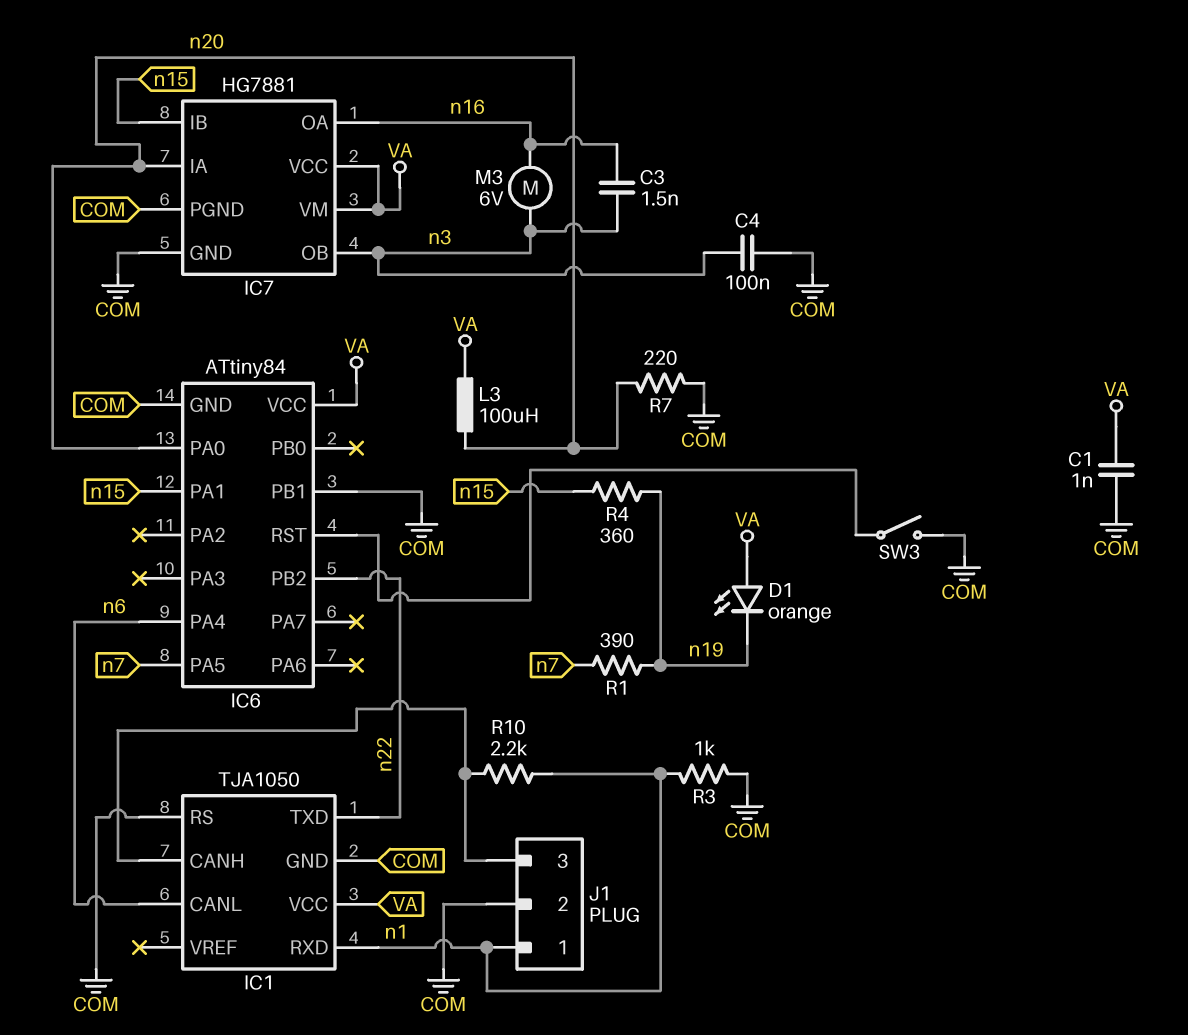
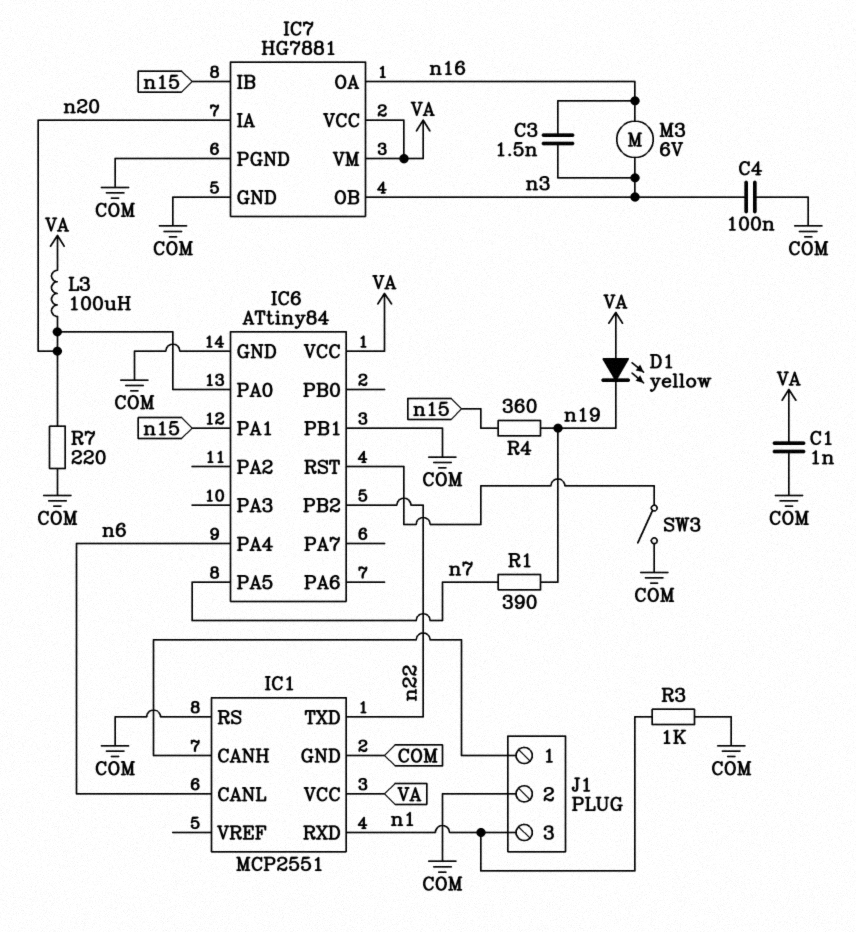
D1: LED orange (A VA, K n19) -> LED yellow (A VA, K n19)
IC1: TJA1050 -> MCP2551
J1 pin 1: n1 -> IC1/CANH
J1 pin 3: IC1/CANH -> n1
R10: 2.2k (IC1/CANH, n1) -> none

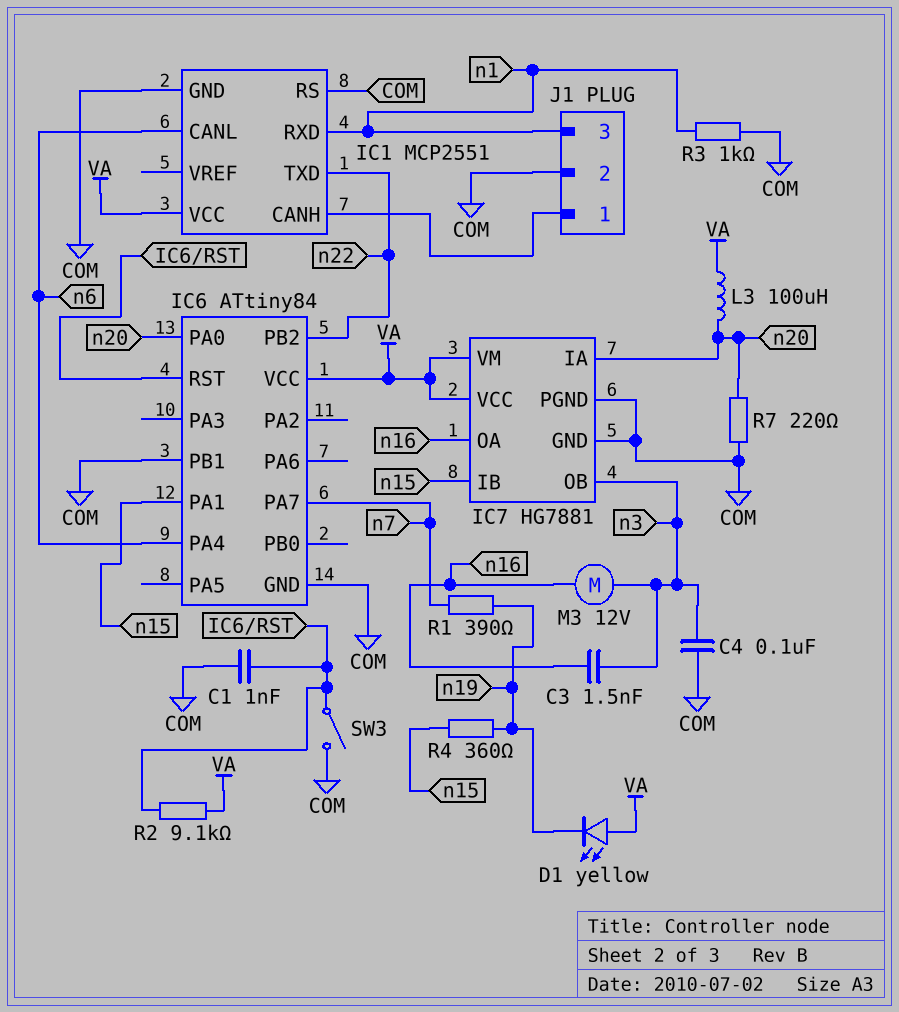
C1: 1nF (COM, VA) -> 1nF (COM, IC6/RST)
IC6 pin PA5: n7 -> none
IC6 pin PA7: none -> n7
M3: motor 6V (n3, n16) -> motor 12V (n3, n16)
R2: none -> 9.1k (IC6/RST, VA)

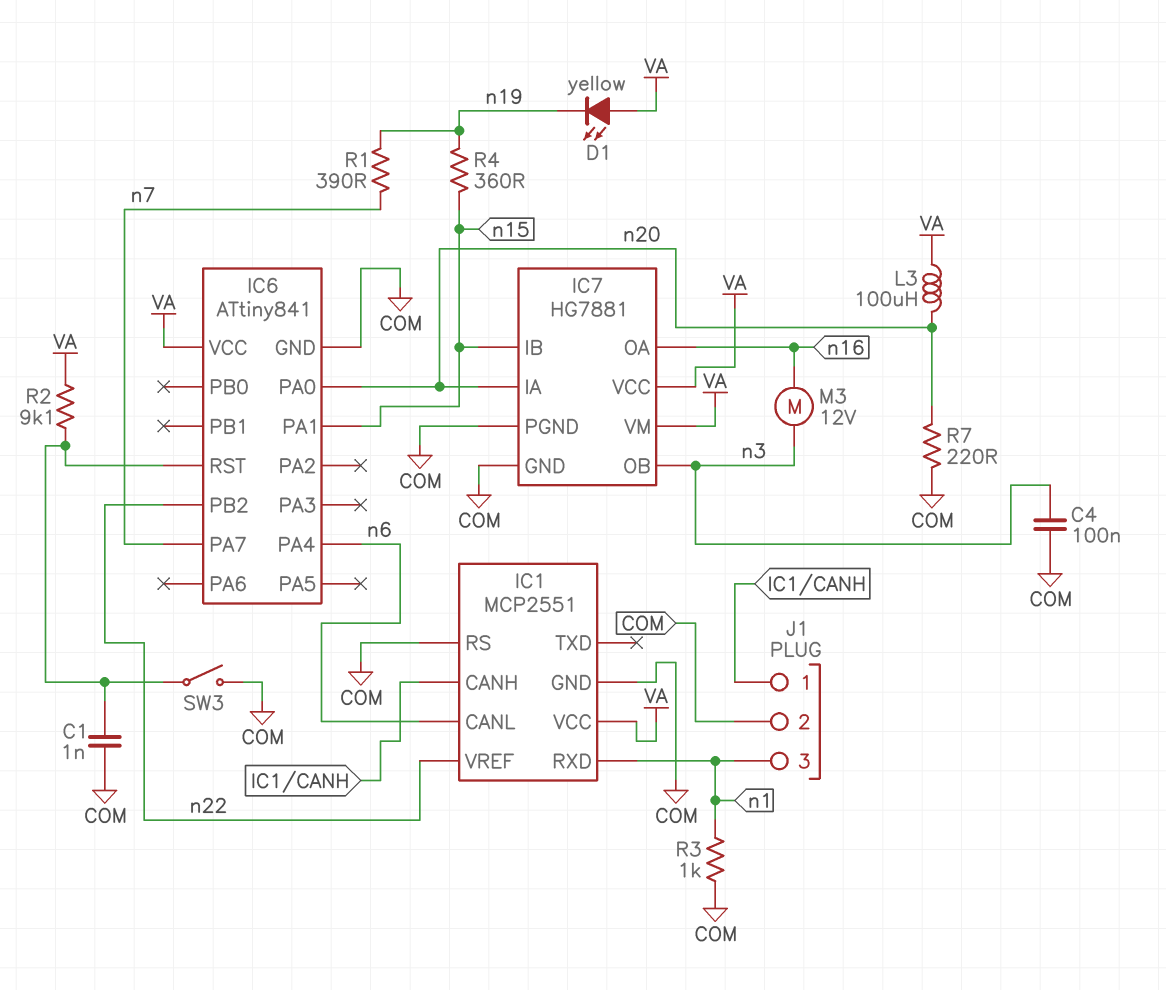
C3: 1.5nF (n3, n16) -> none
IC1 pin TXD: n22 -> none
IC1 pin VREF: none -> n22
IC6: ATtiny84 -> ATtiny841
IC6 pin PB1: COM -> none

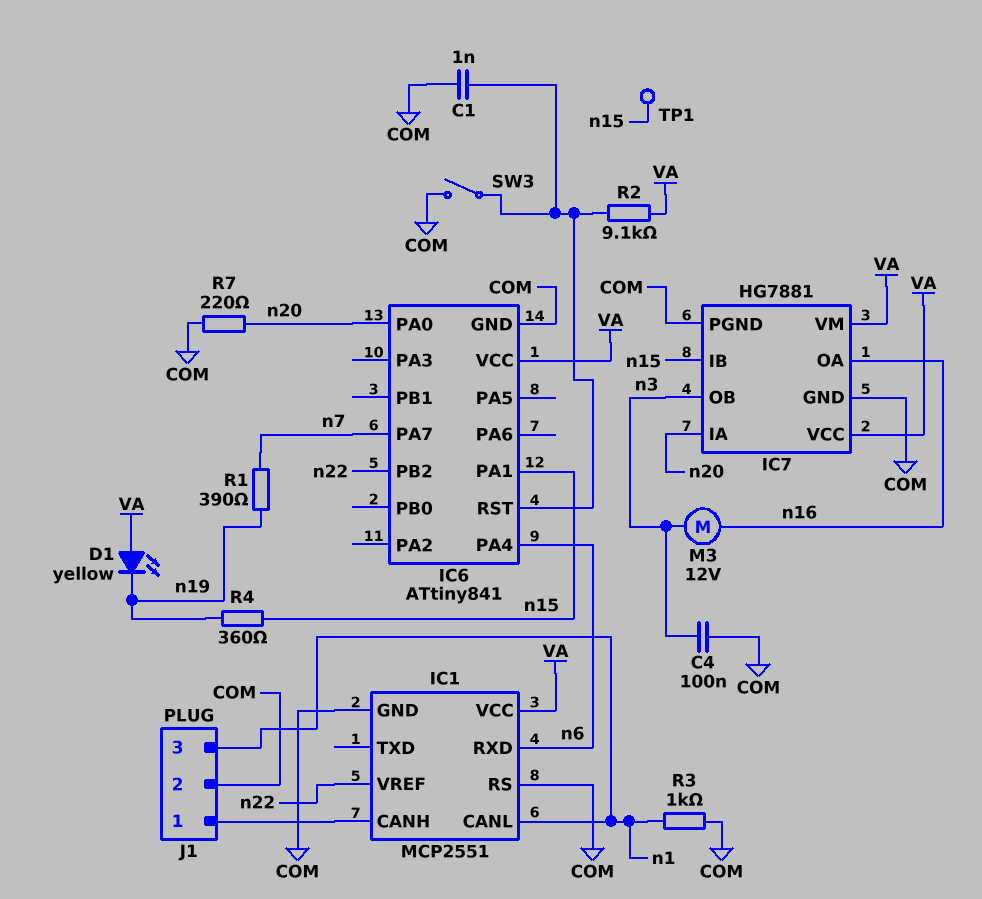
IC1 pin CANL: n6 -> n1
IC1 pin RXD: n1 -> n6
L3: 100uH (VA, n20) -> none
TP1: none -> test point (n15)

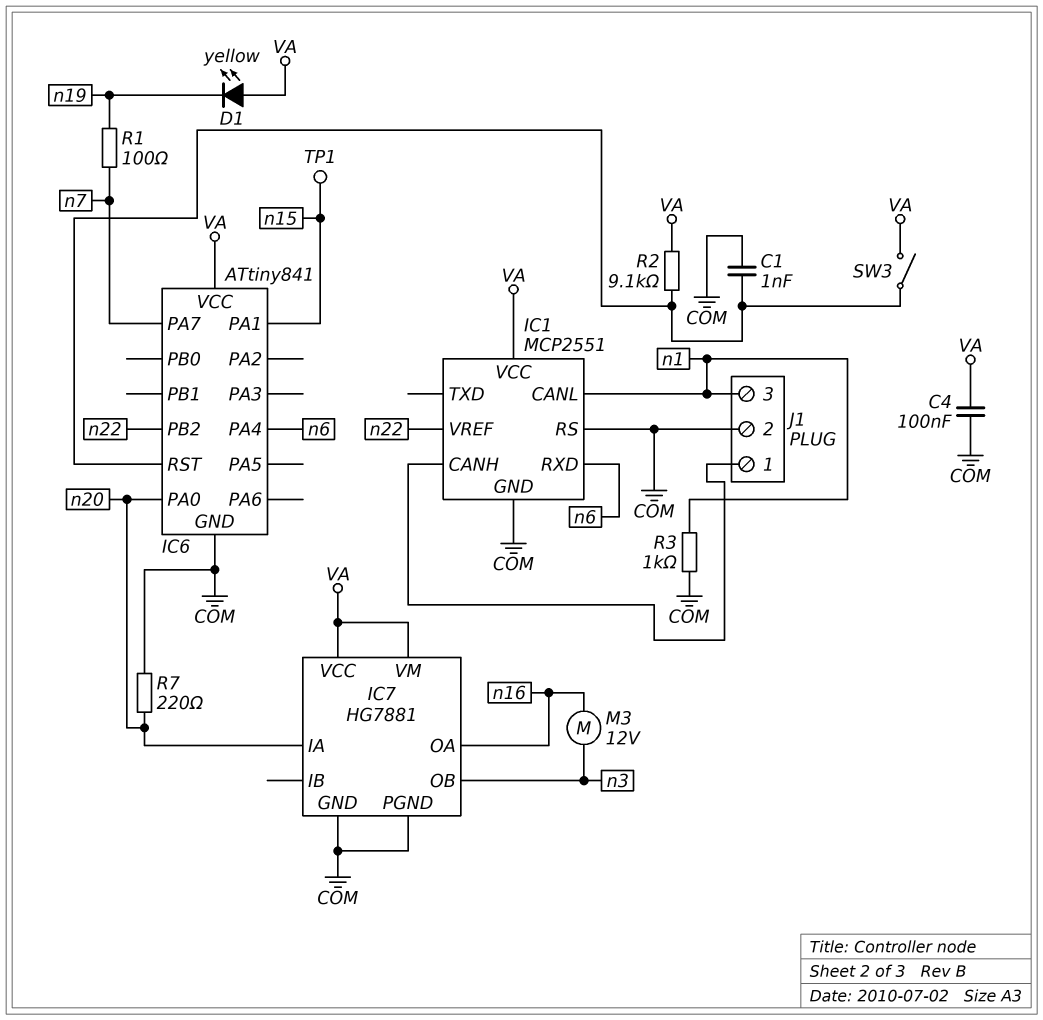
C4: 100nF (COM, n3) -> 100nF (COM, VA)
IC7 pin IB: n15 -> none
R1: 390 (n7, n19) -> 100 (n7, n19)
R4: 360 (n15, n19) -> none
SW3: switch (COM, IC6/RST) -> switch (IC6/RST, VA)

